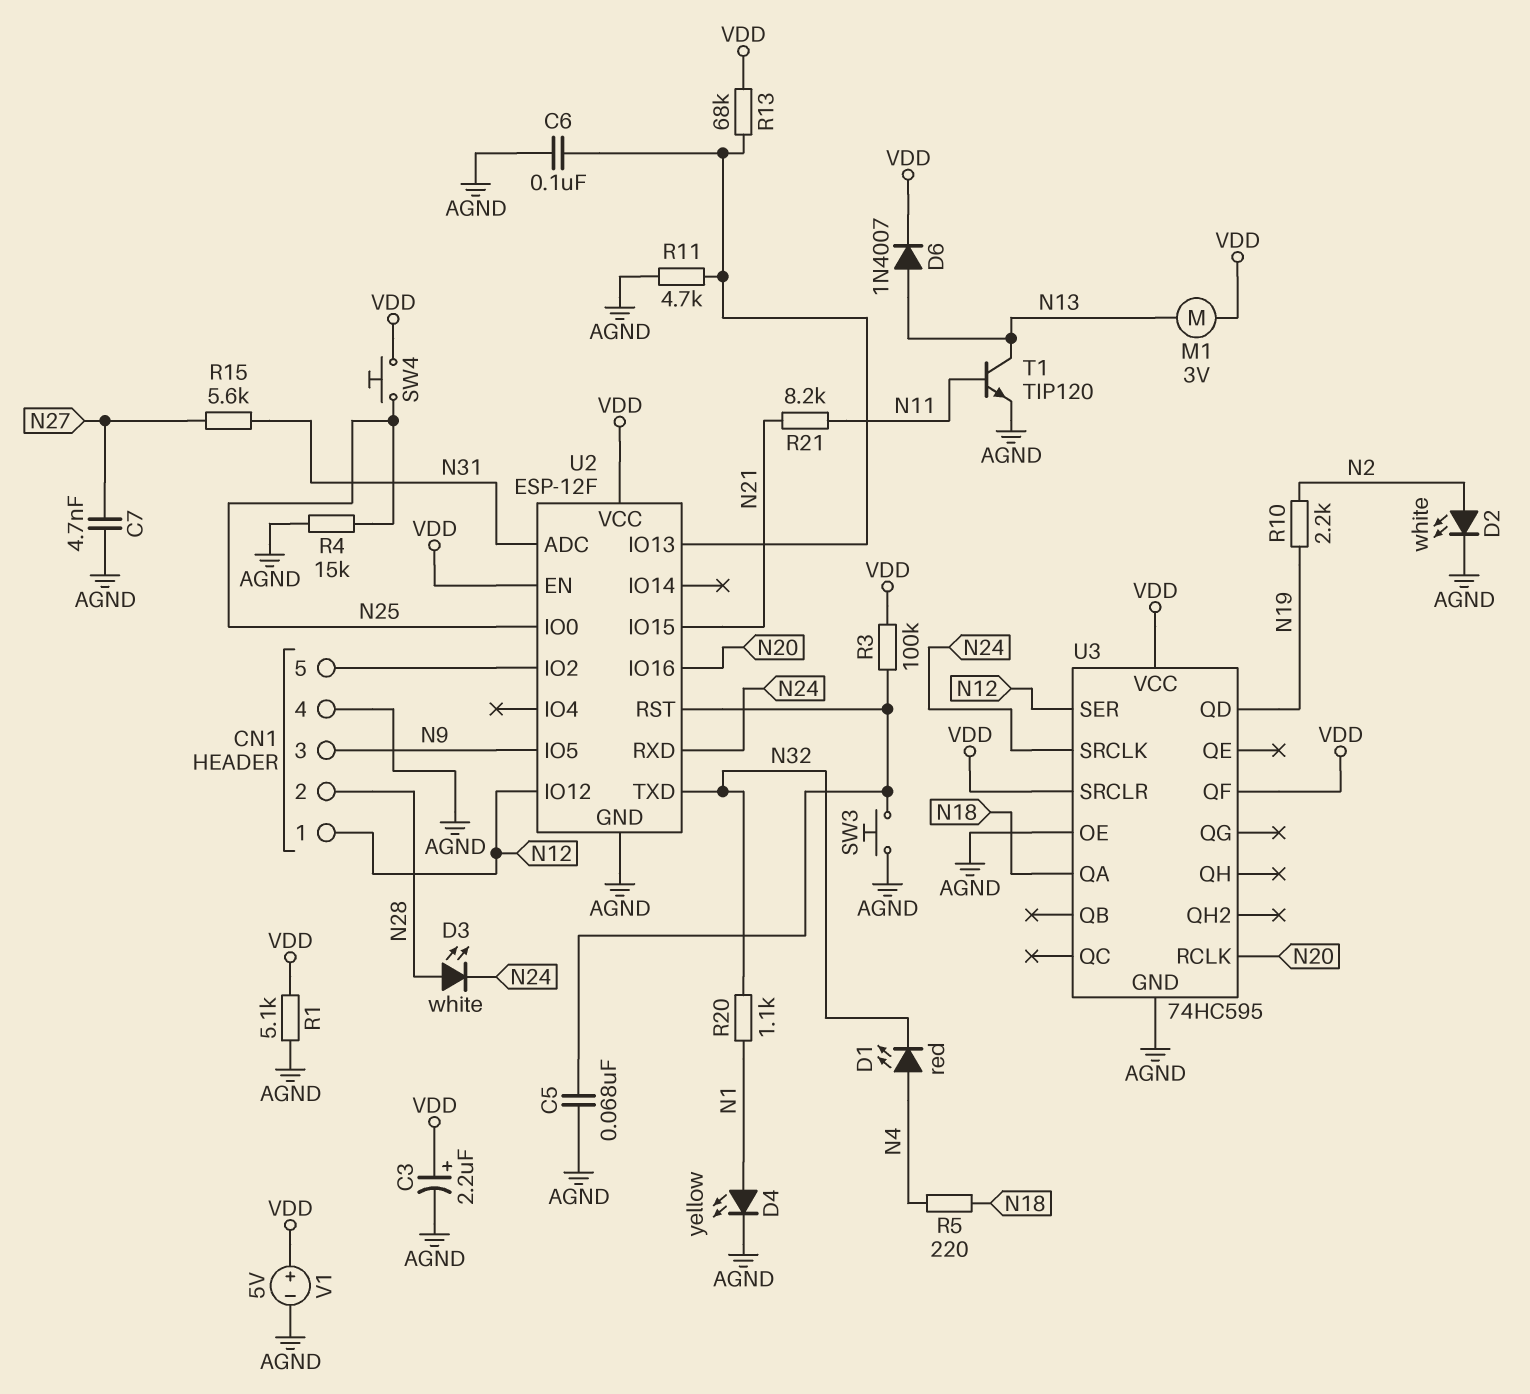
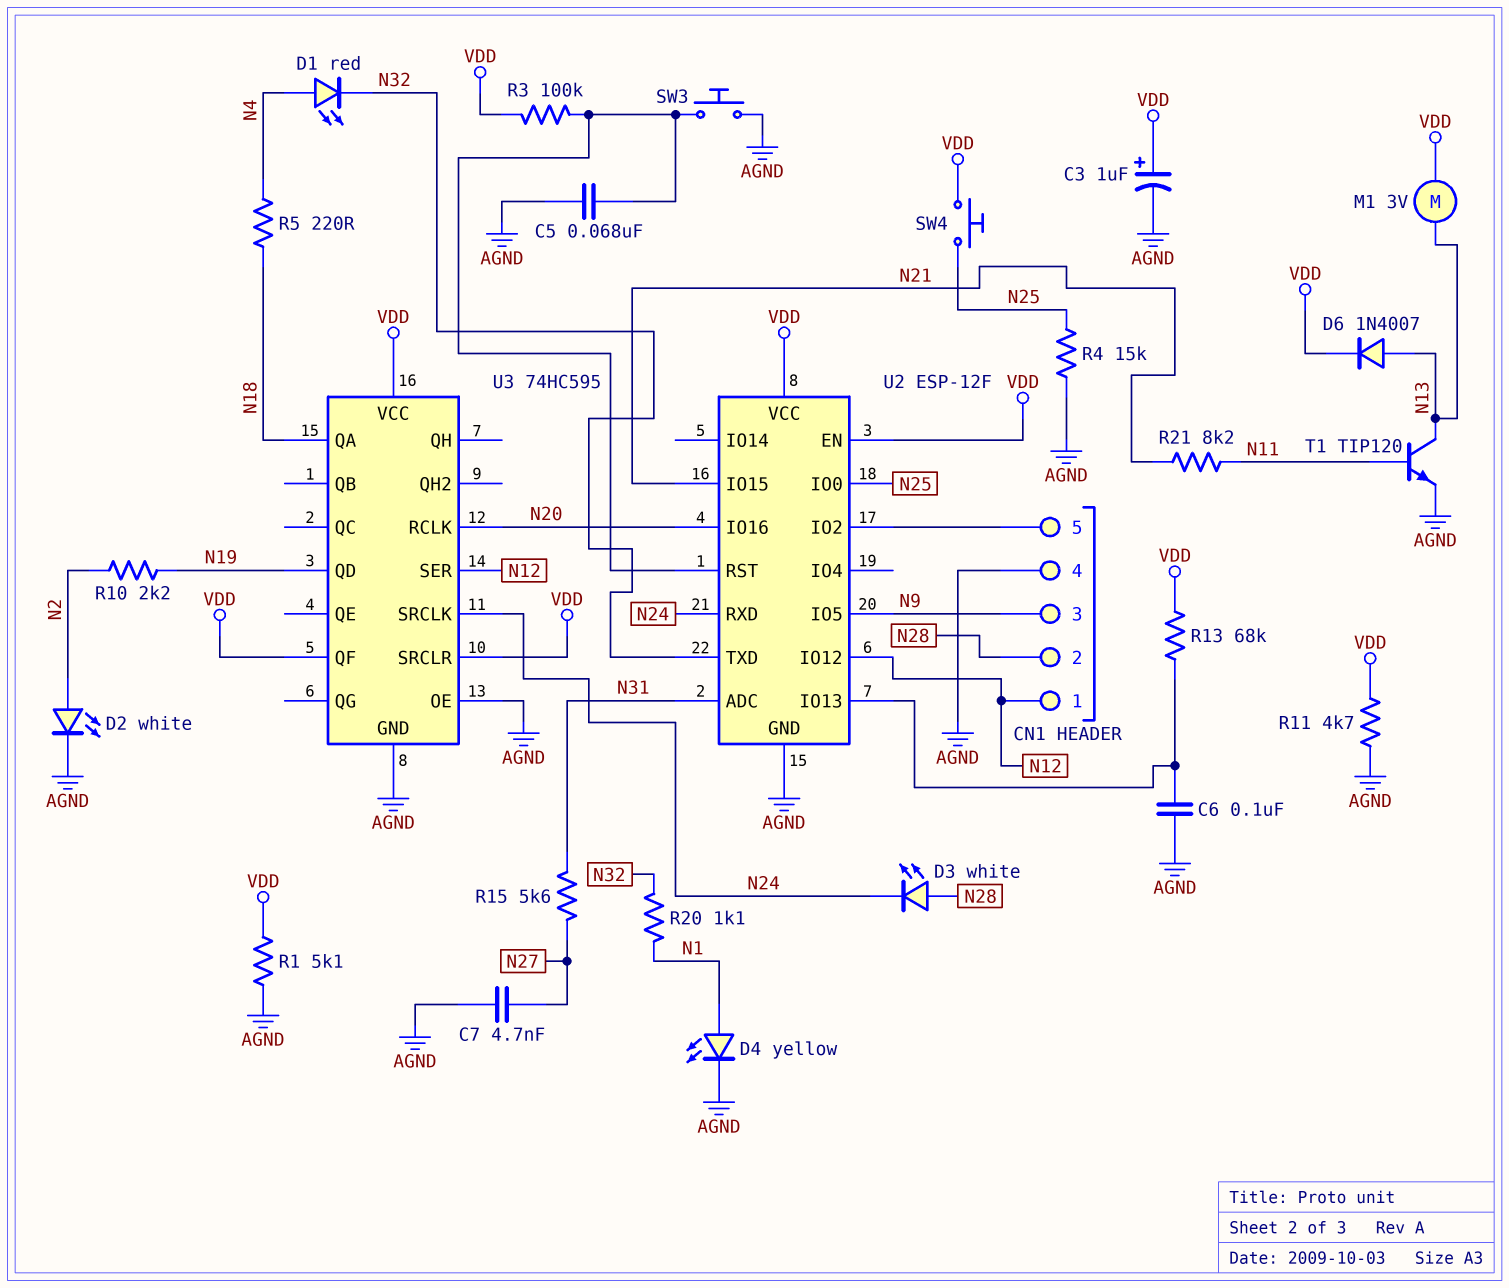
C3: 2.2uF (plus VDD, minus AGND) -> 1uF (plus VDD, minus AGND)
R11: 4.7k (AGND, U2/IO13) -> 4.7k (AGND, VDD)
V1: 5V (plus VDD, minus AGND) -> none

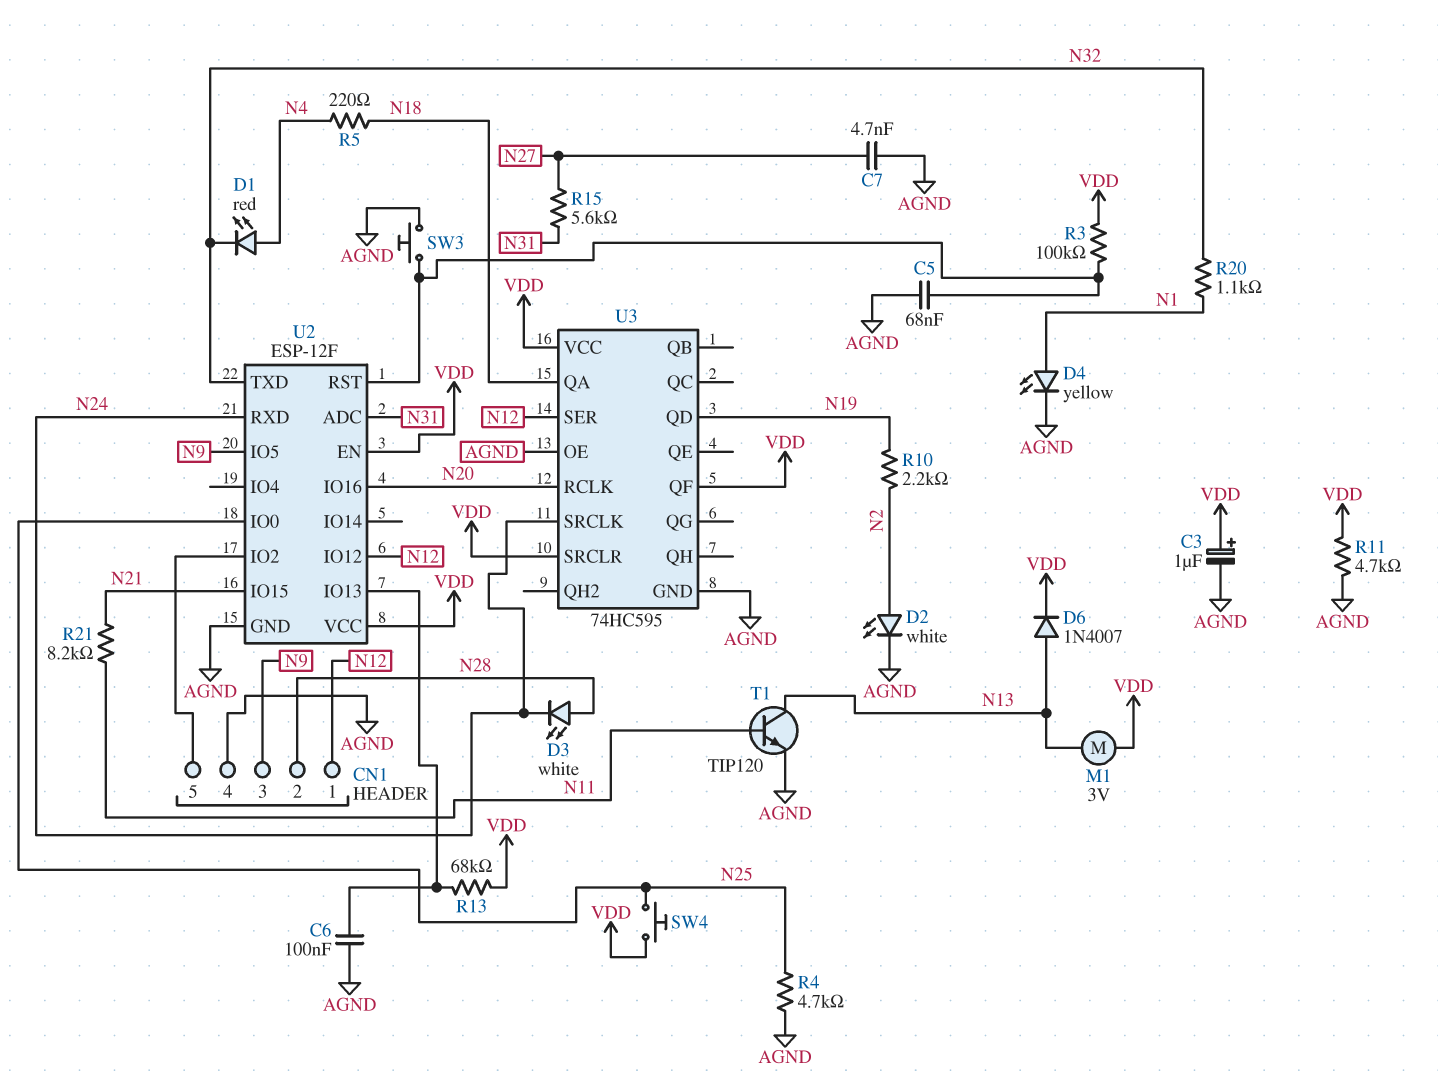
R1: 5.1k (AGND, VDD) -> none
R4: 15k (AGND, N25) -> 4.7k (AGND, N25)

